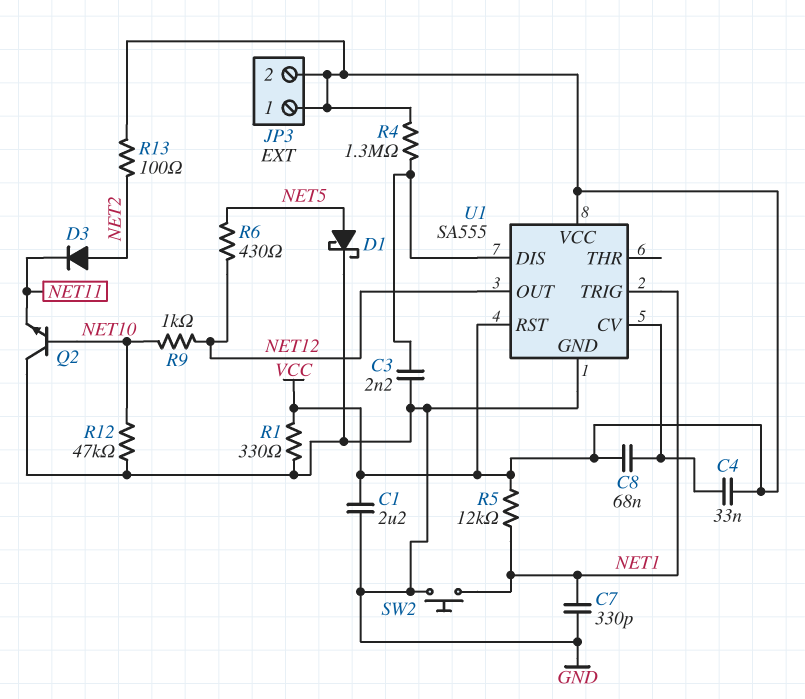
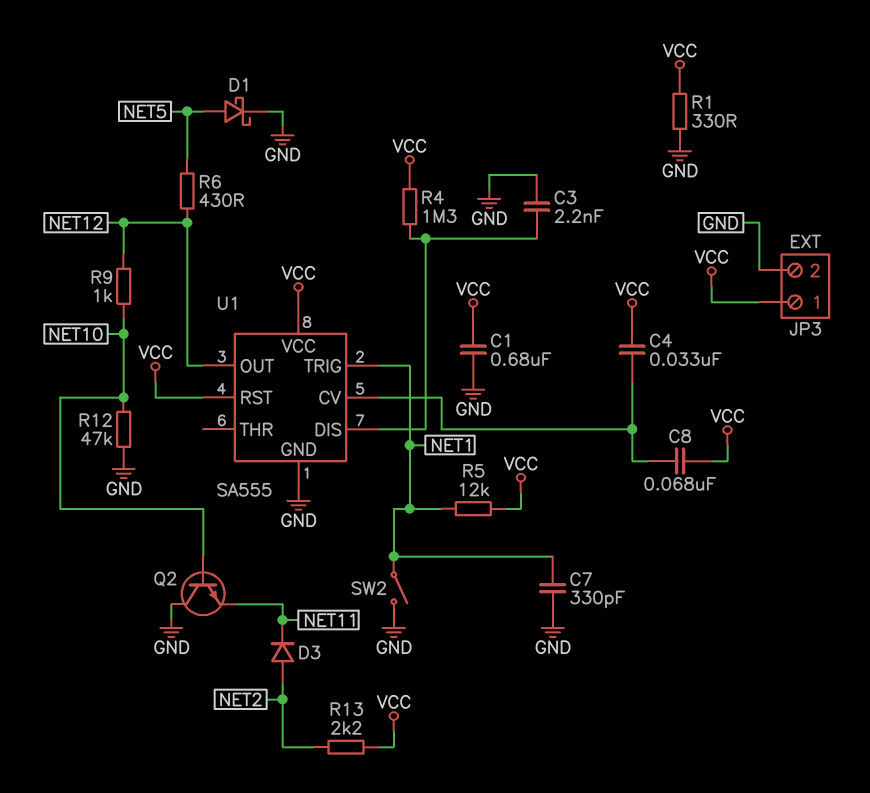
C1: 2.2uF (GND, VCC) -> 680nF (GND, VCC)
JP3 pin 2: VCC -> GND
R13: 100 (NET2, VCC) -> 2.2k (NET2, VCC)
SW2: button (GND, NET1) -> switch (GND, NET1)

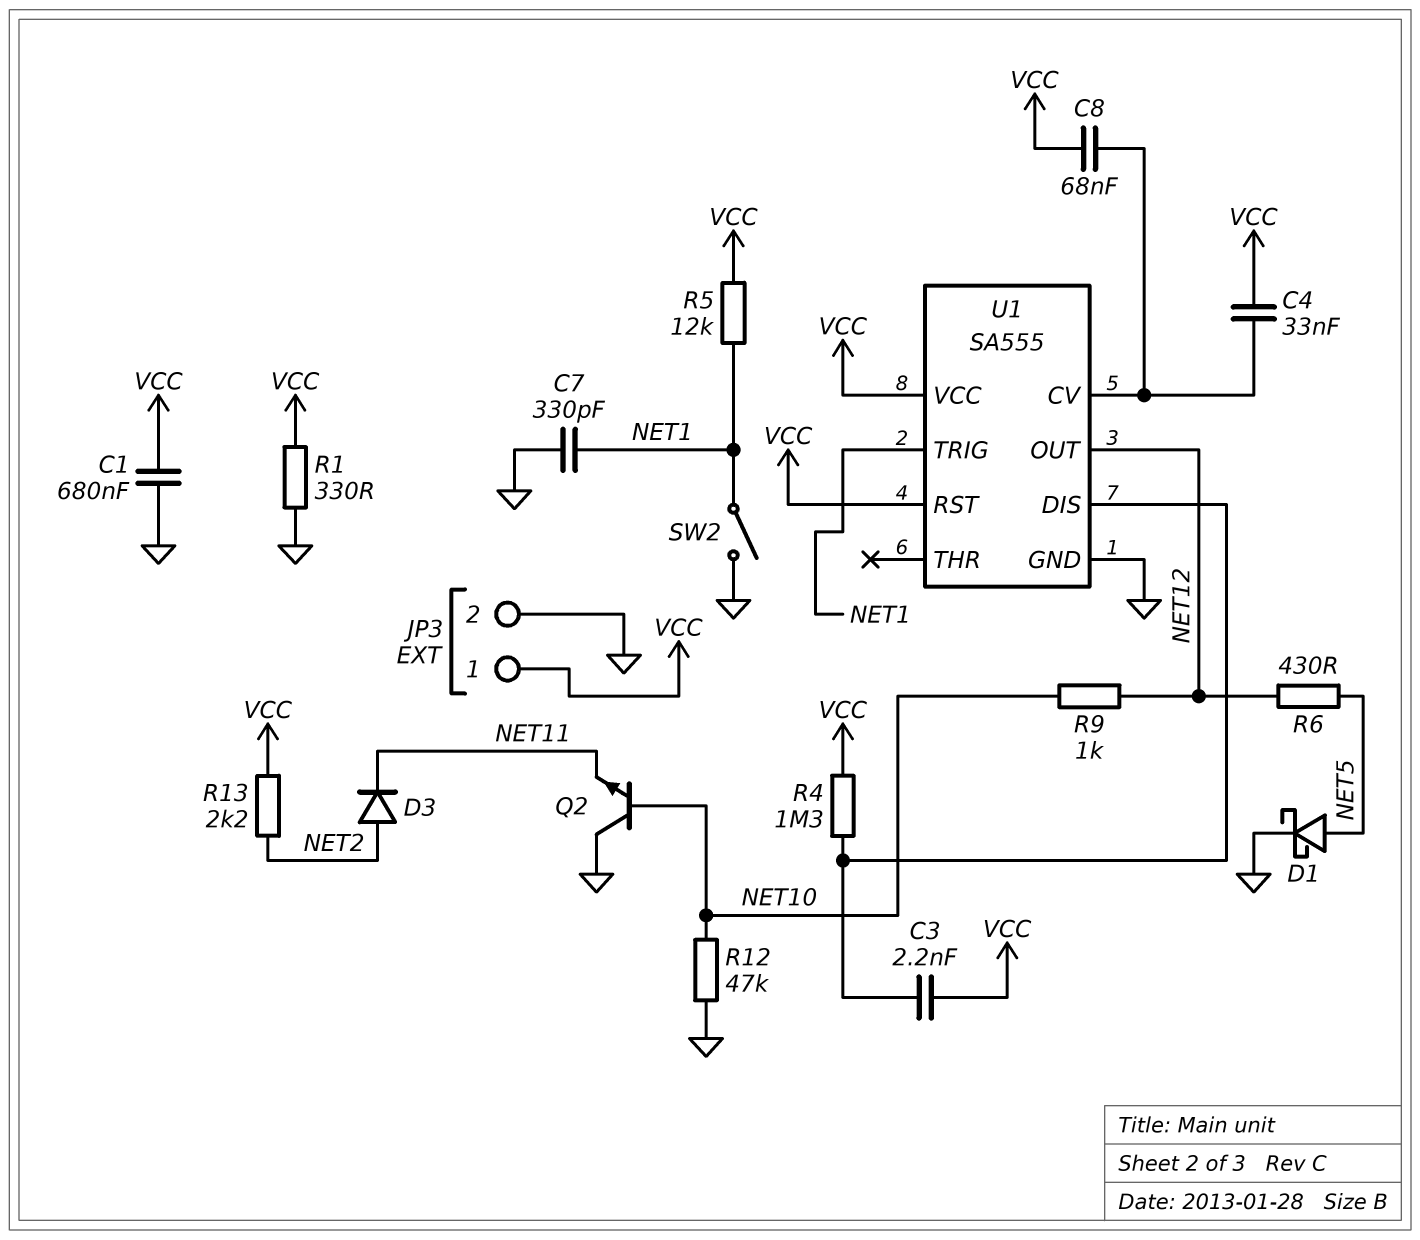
C3: 2.2nF (GND, U1/DIS) -> 2.2nF (U1/DIS, VCC)

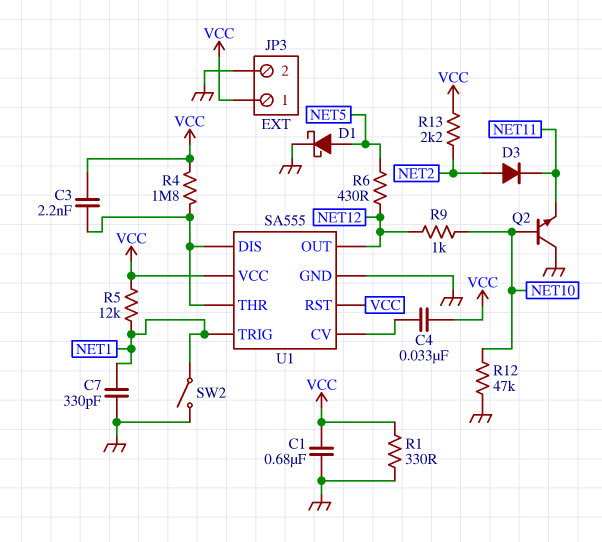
C8: 68nF (U1/CV, VCC) -> none
R4: 1.3M (U1/DIS, VCC) -> 1.8M (U1/DIS, VCC)
U1 pin THR: none -> U1/DIS

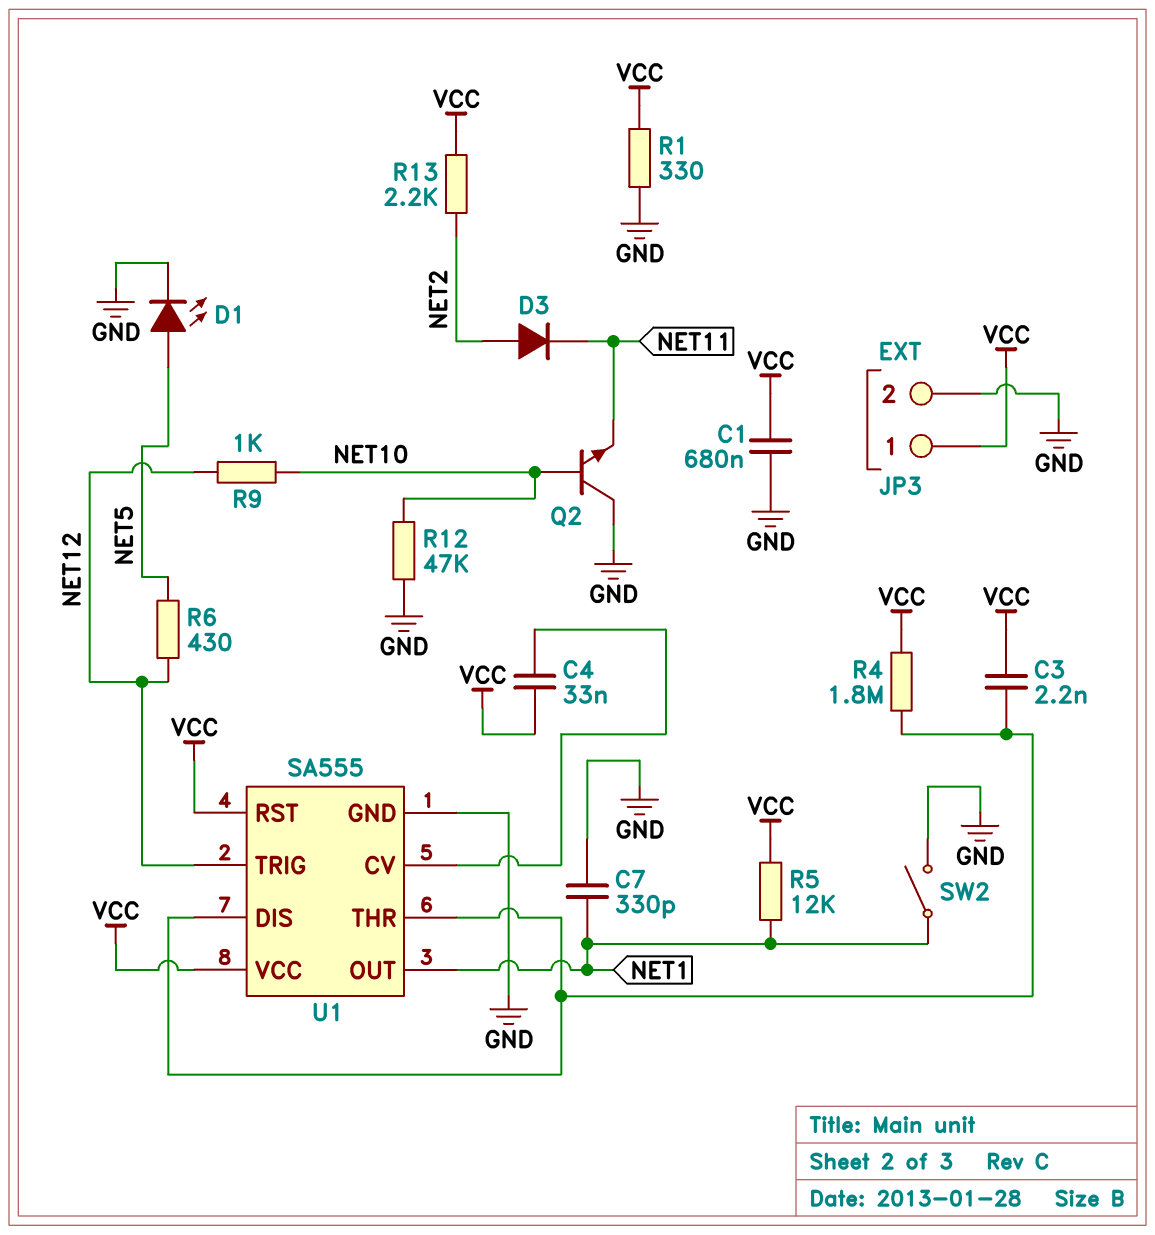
D1: schottky (A NET5, K GND) -> LED (A NET5, K GND)
U1 pin OUT: NET12 -> NET1
U1 pin TRIG: NET1 -> NET12

